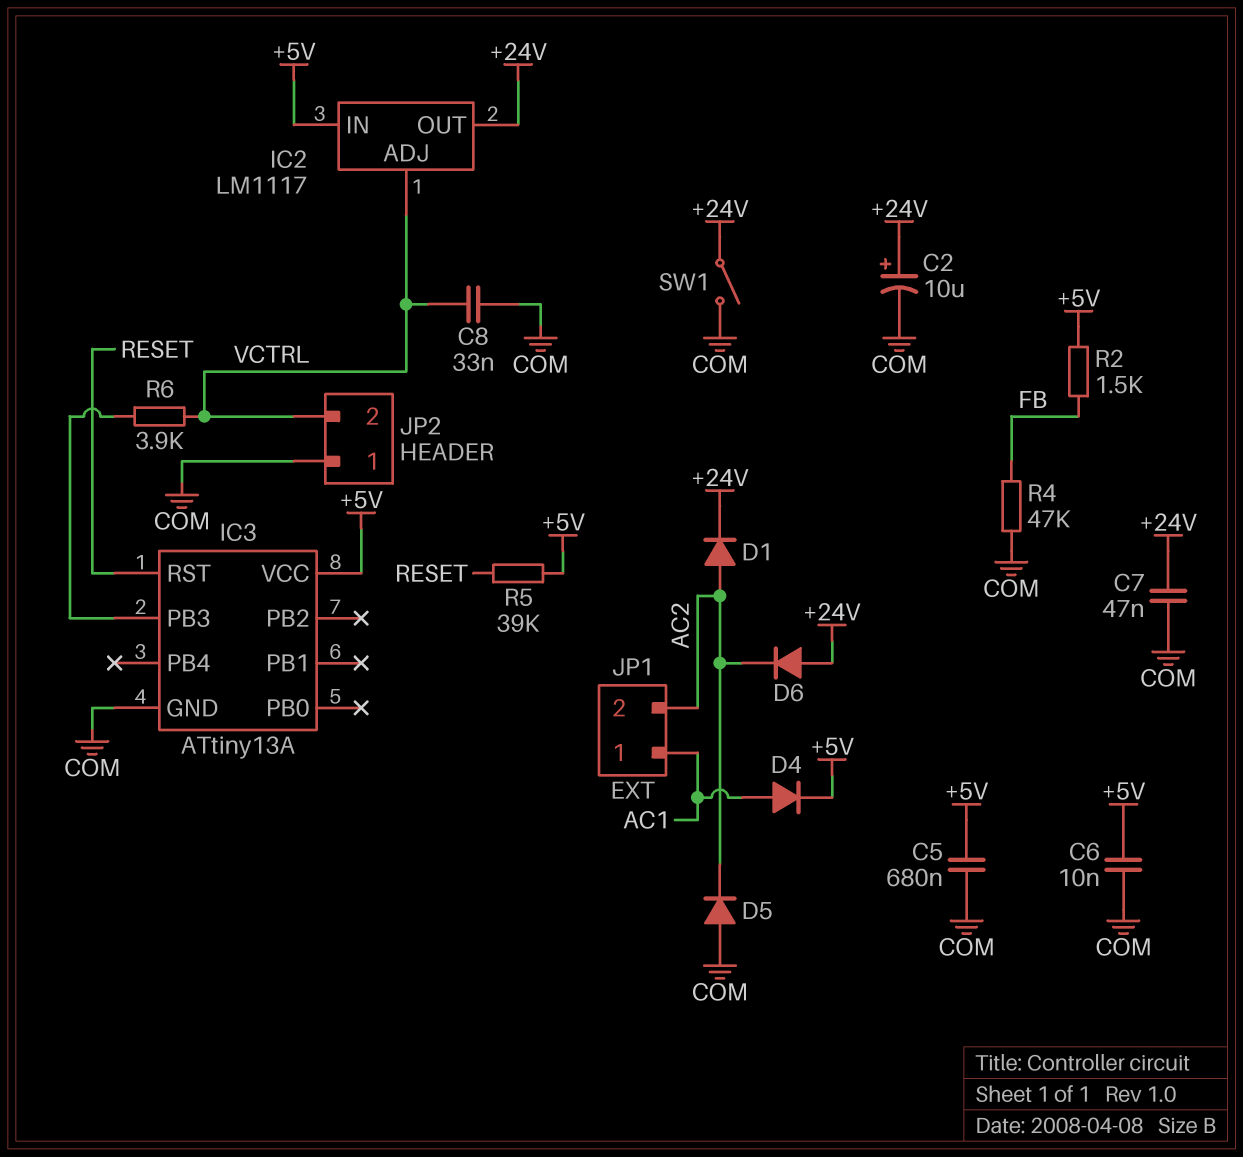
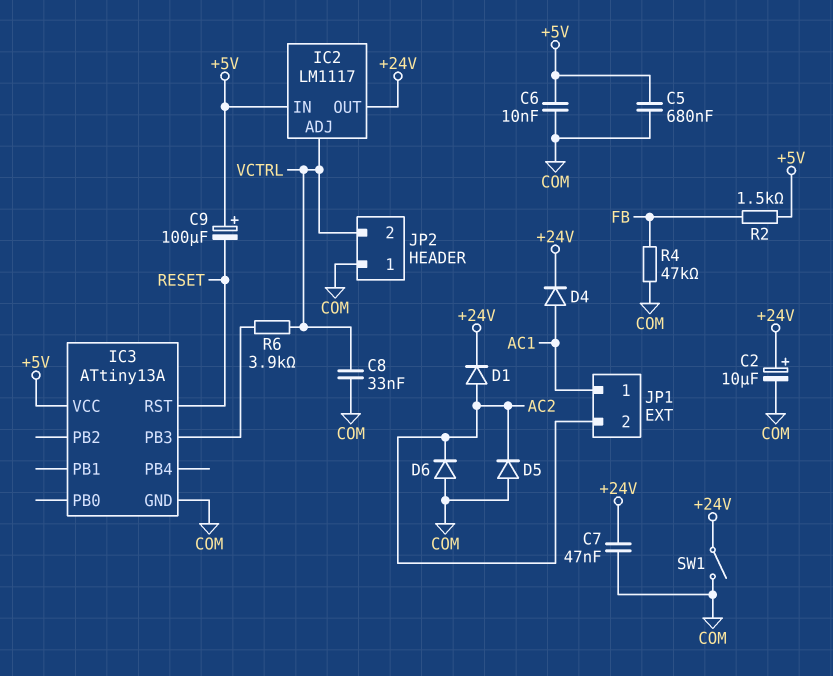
C9: none -> 100uF (plus +5V, minus RESET)
D4: diode (A AC1, K +5V) -> diode (A AC1, K +24V)
D6: diode (A +24V, K AC2) -> diode (A COM, K AC2)
R5: 39k (+5V, RESET) -> none

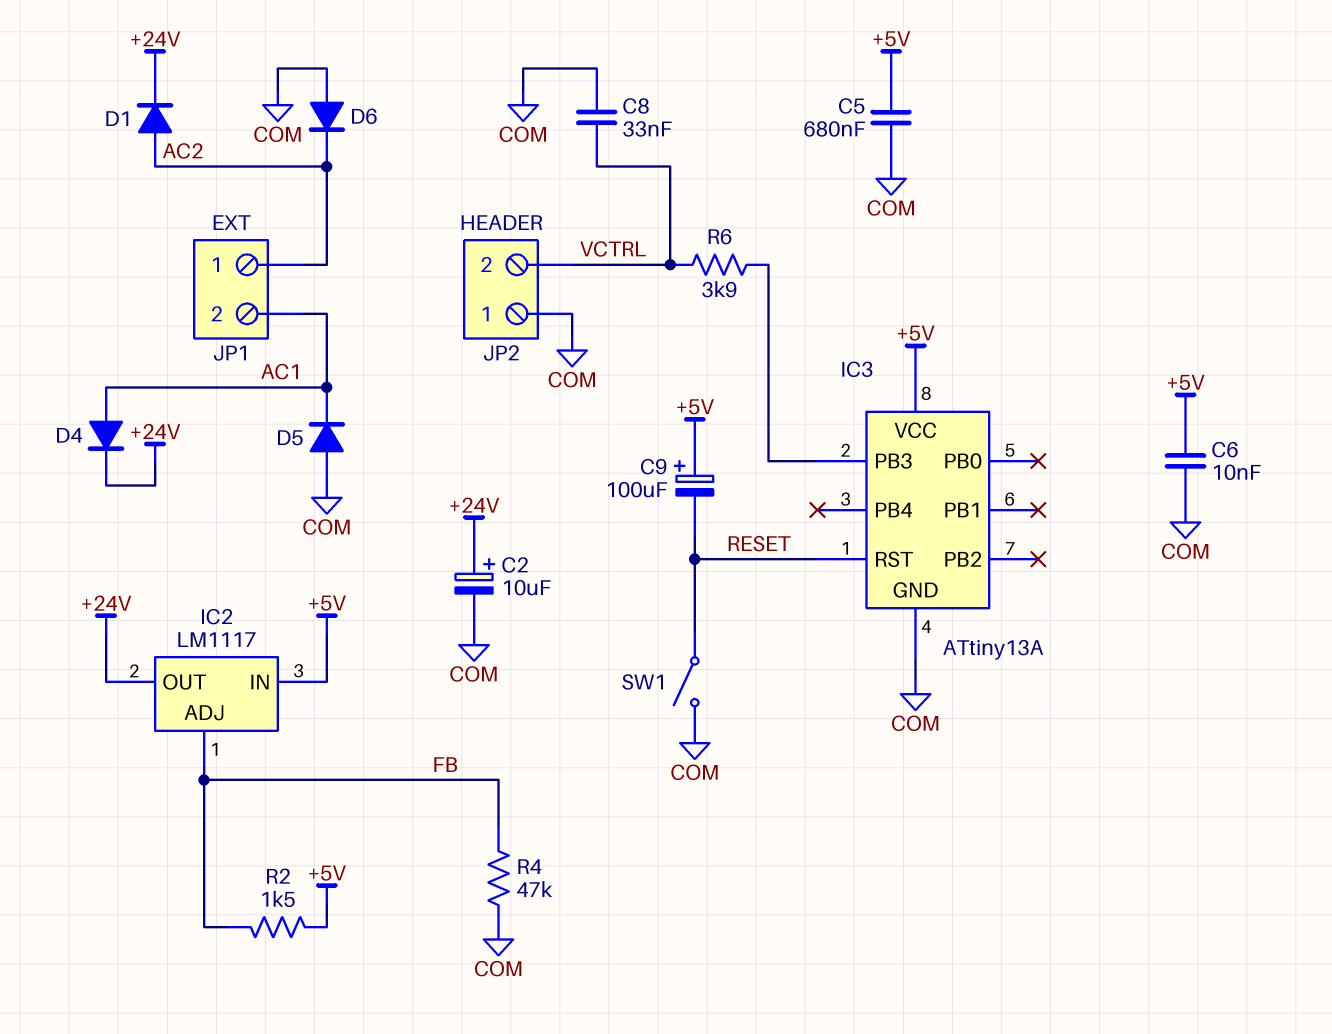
C7: 47nF (+24V, COM) -> none
D5: diode (A COM, K AC2) -> diode (A COM, K AC1)
IC2 pin ADJ: VCTRL -> FB
JP1 pin 1: AC1 -> AC2
JP1 pin 2: AC2 -> AC1
SW1: switch (+24V, COM) -> switch (COM, RESET)

